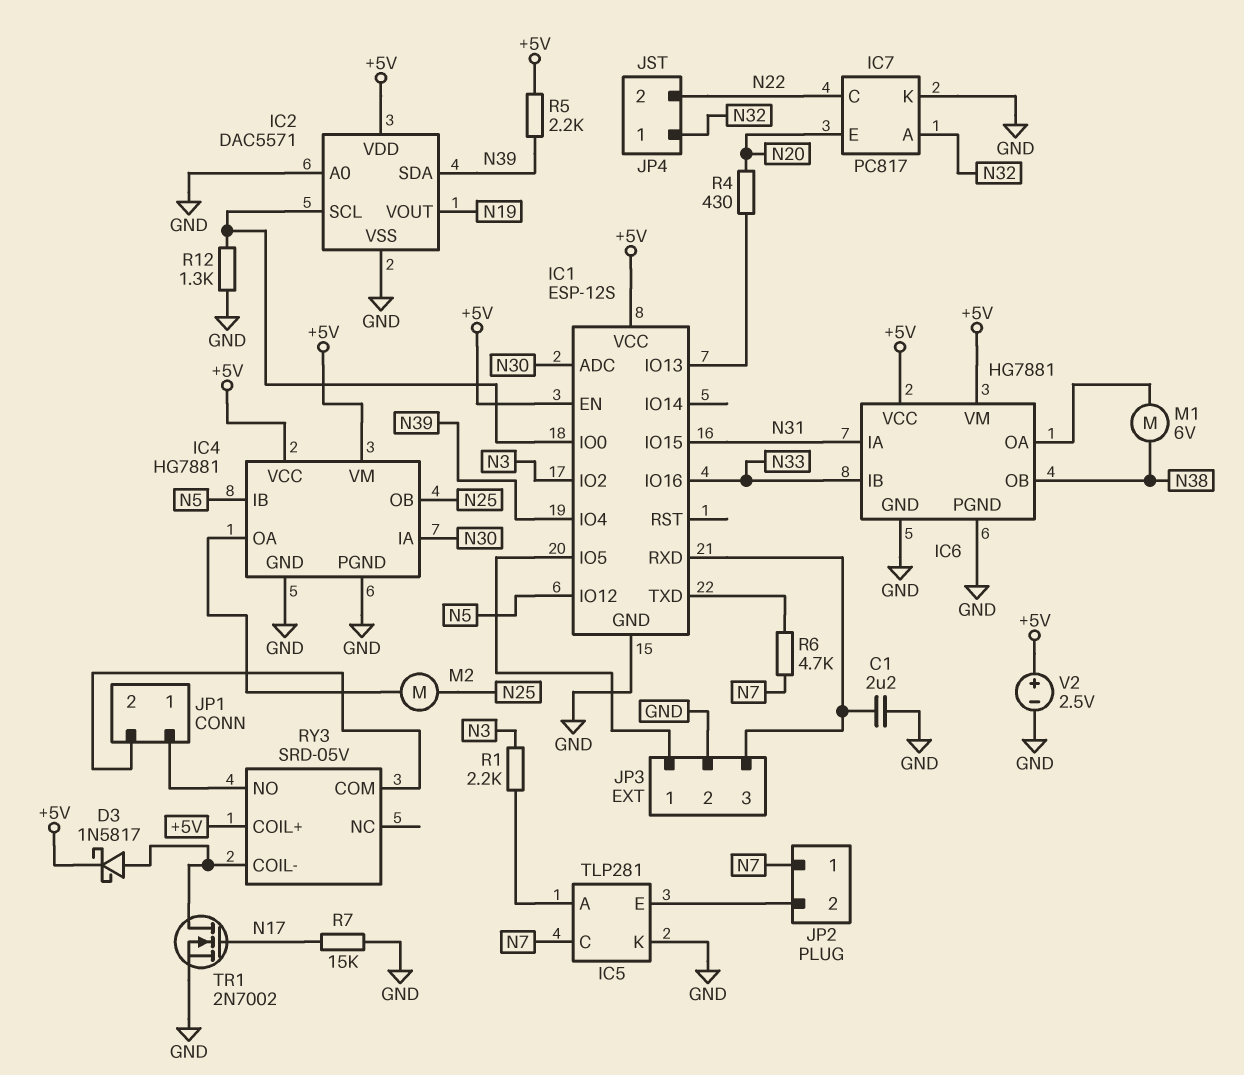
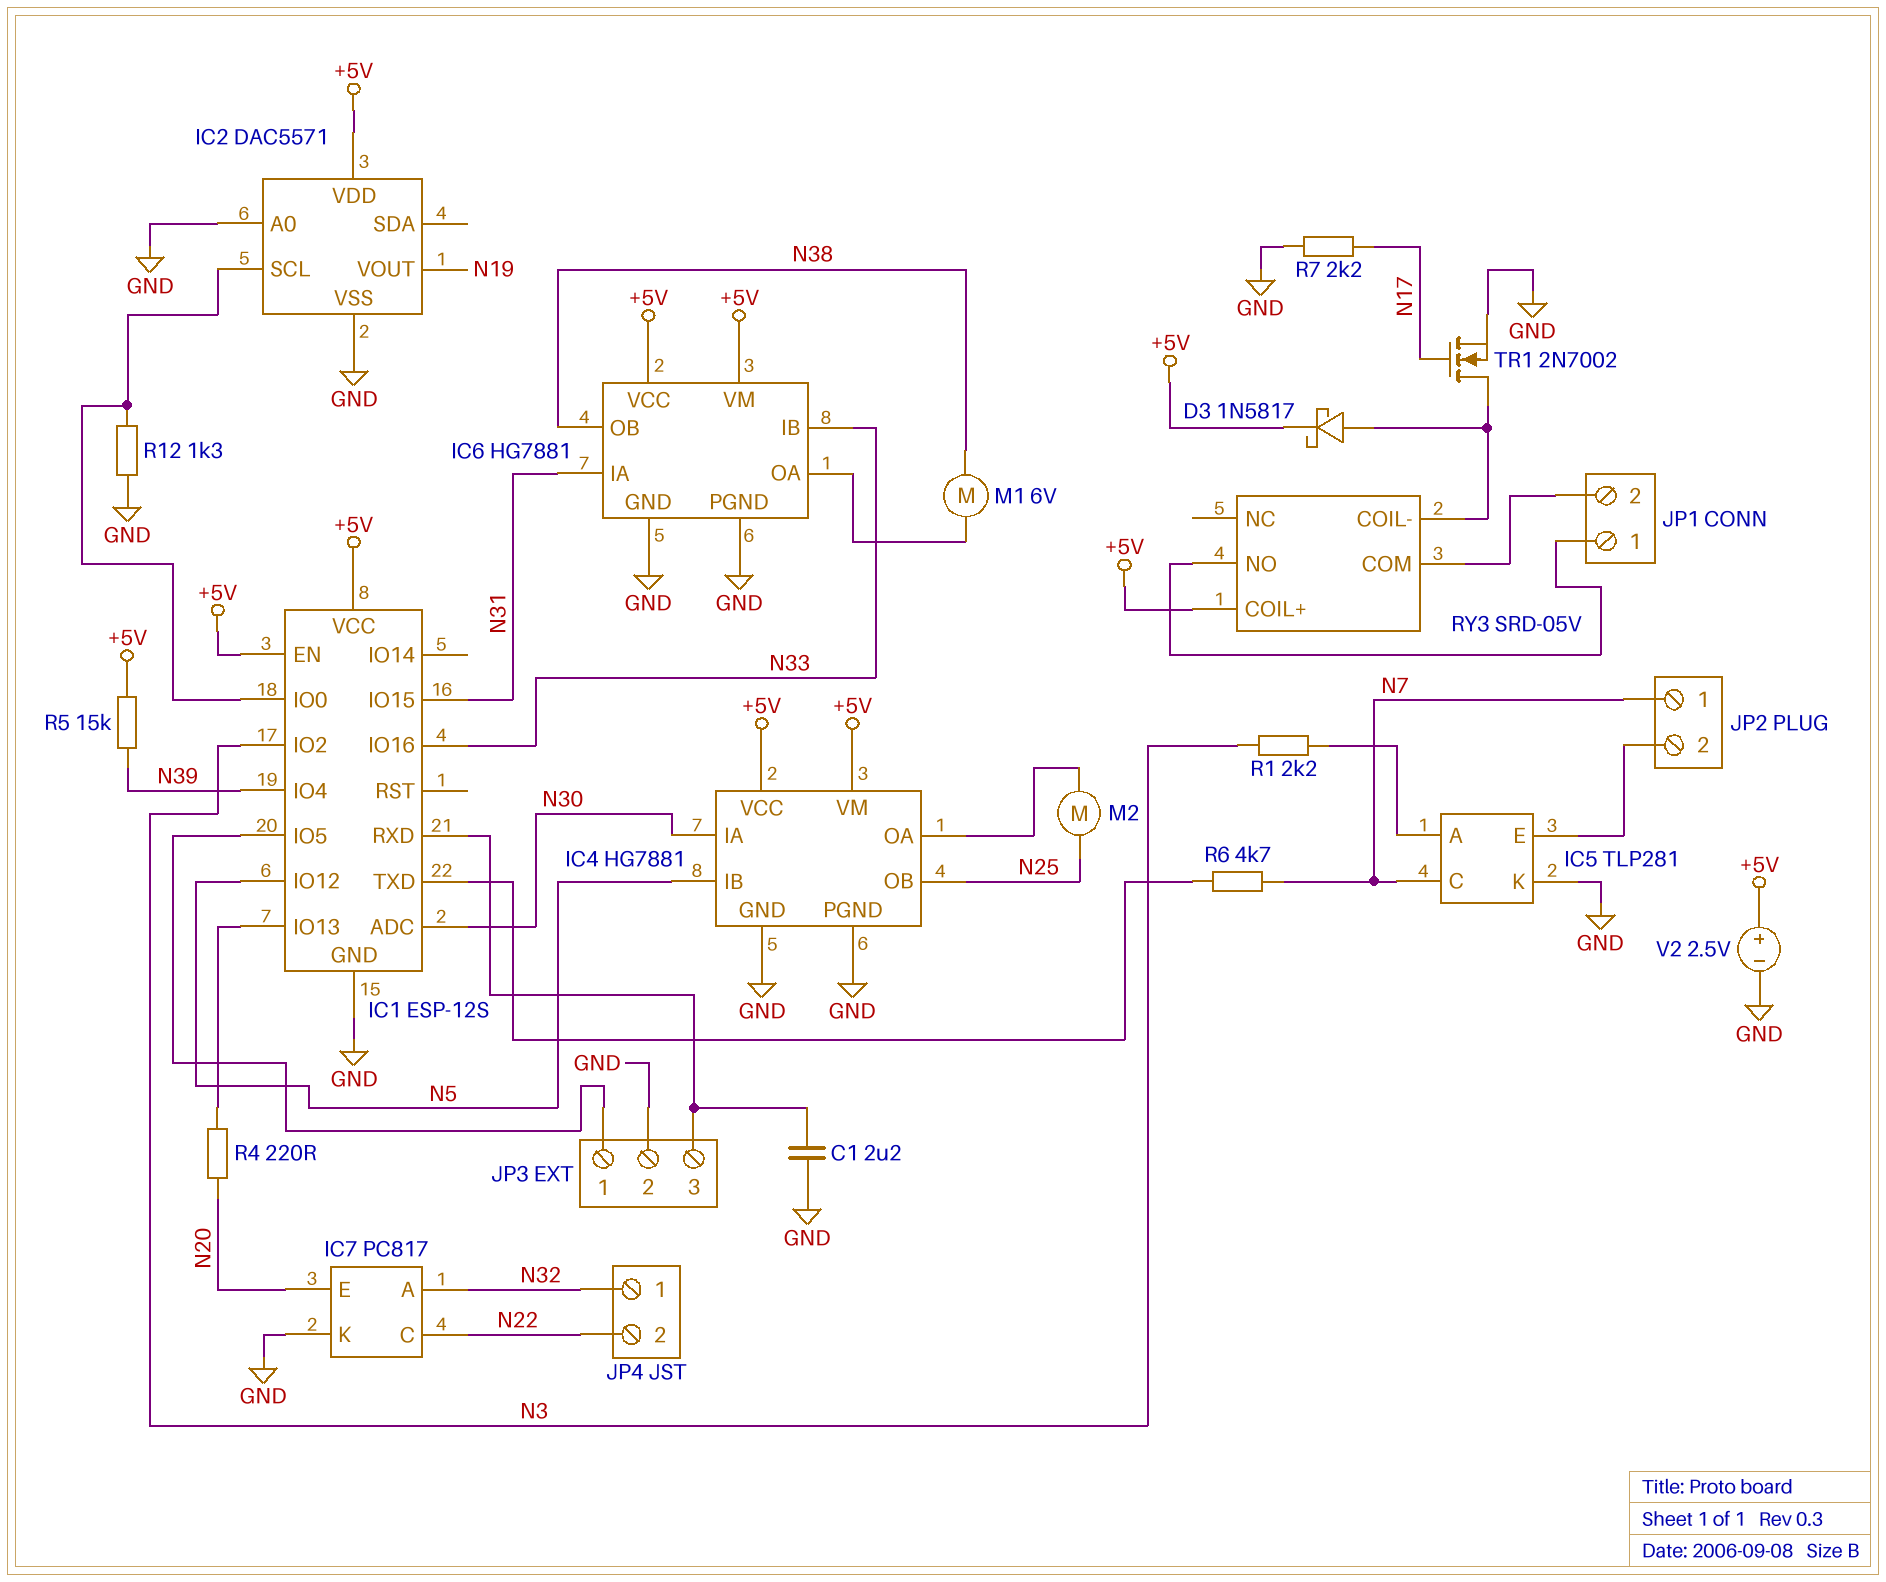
IC2 pin SDA: N39 -> none
R4: 430 (IC1/IO13, N20) -> 220 (IC1/IO13, N20)
R5: 2.2k (+5V, N39) -> 15k (+5V, N39)
R7: 15k (GND, N17) -> 2.2k (GND, N17)

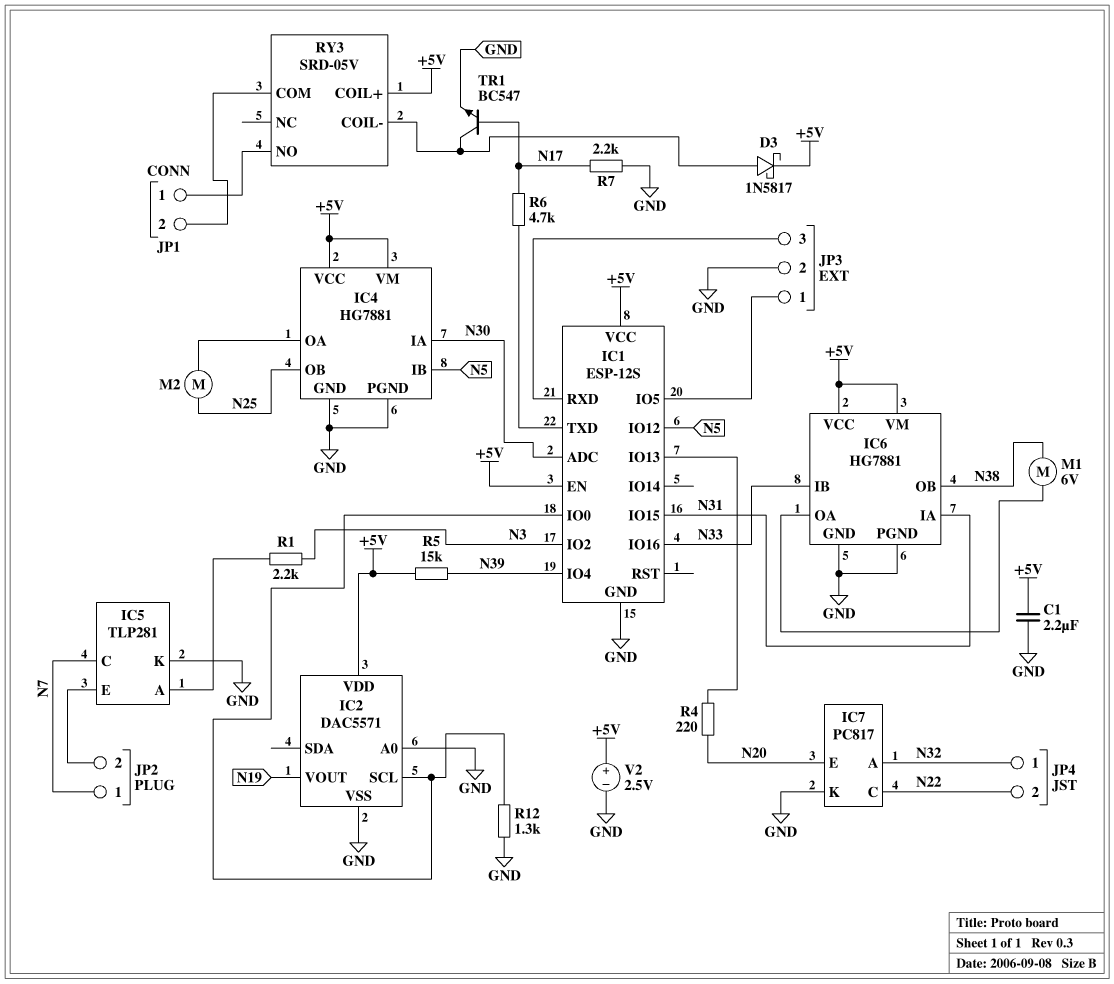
C1: 2.2uF (GND, IC1/RXD) -> 2.2uF (+5V, GND)
R6: 4.7k (IC1/TXD, N7) -> 4.7k (IC1/TXD, N17)
TR1: NMOS 2N7002 (G N17, D RY3/COIL-, S GND) -> NPN BC547 (B N17, C RY3/COIL-, E GND)

